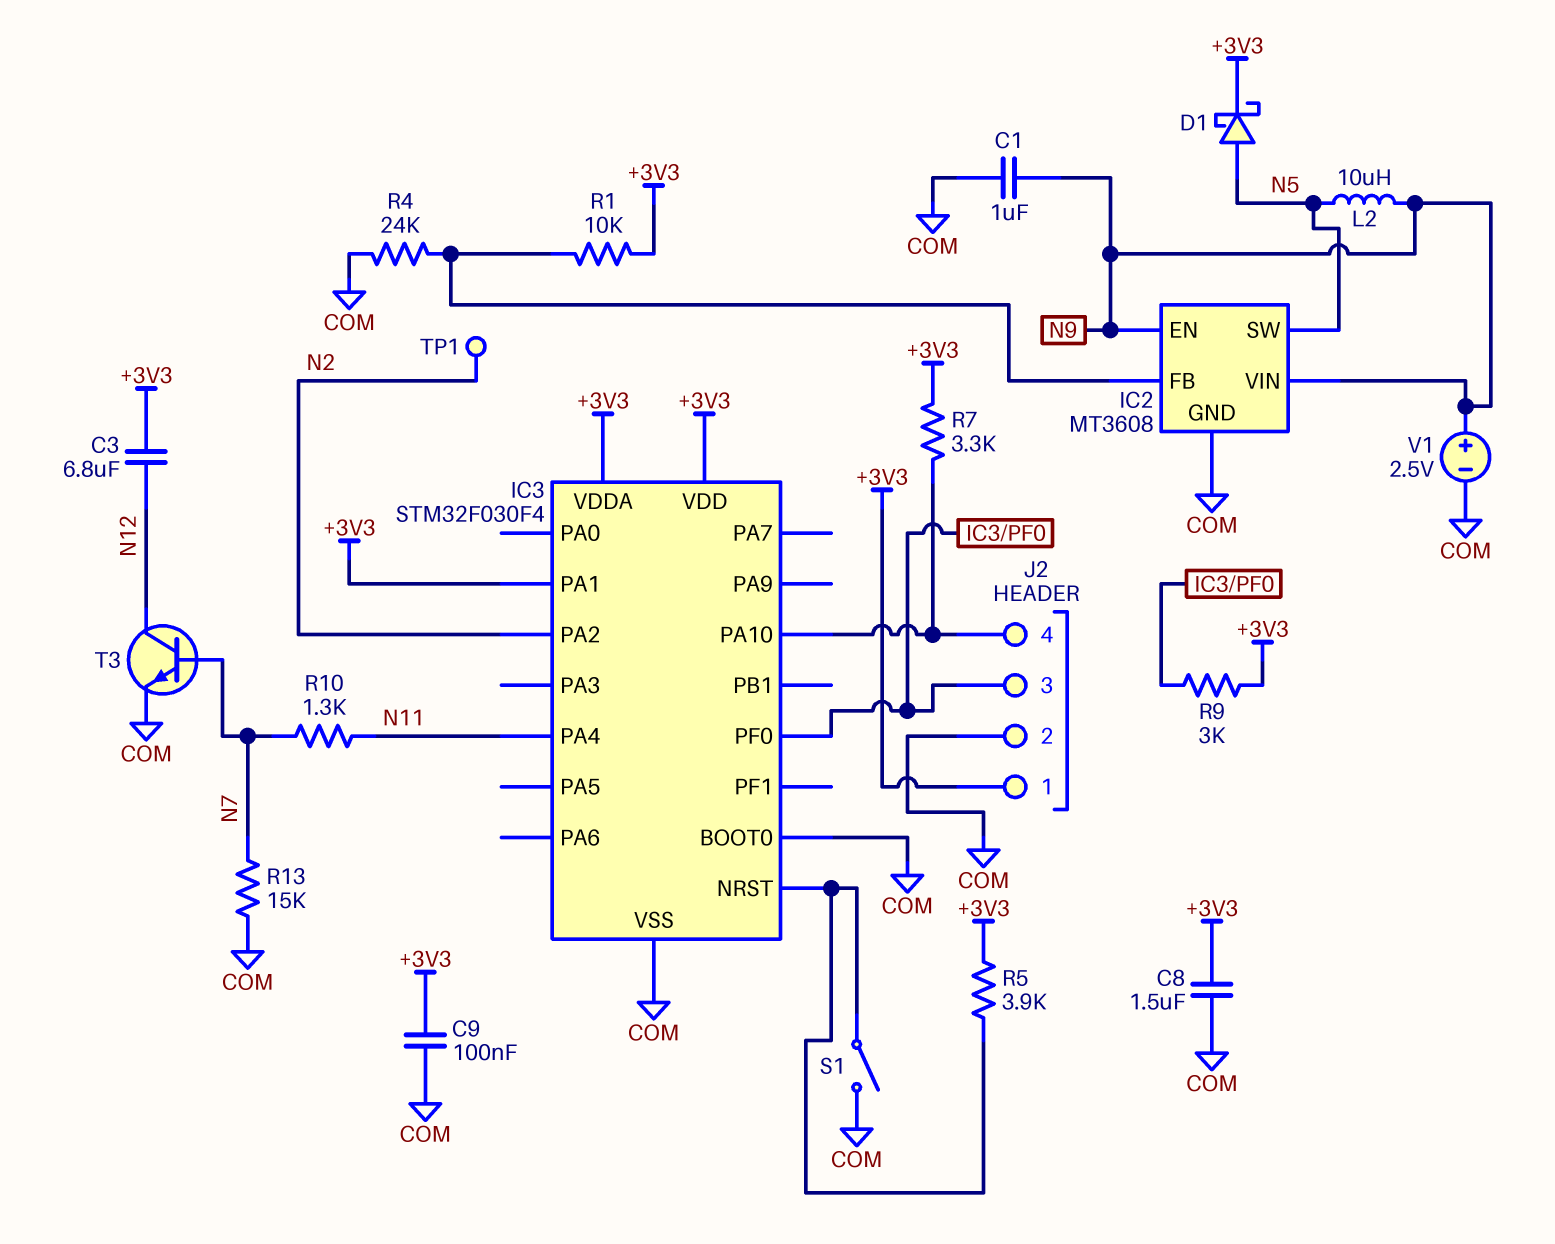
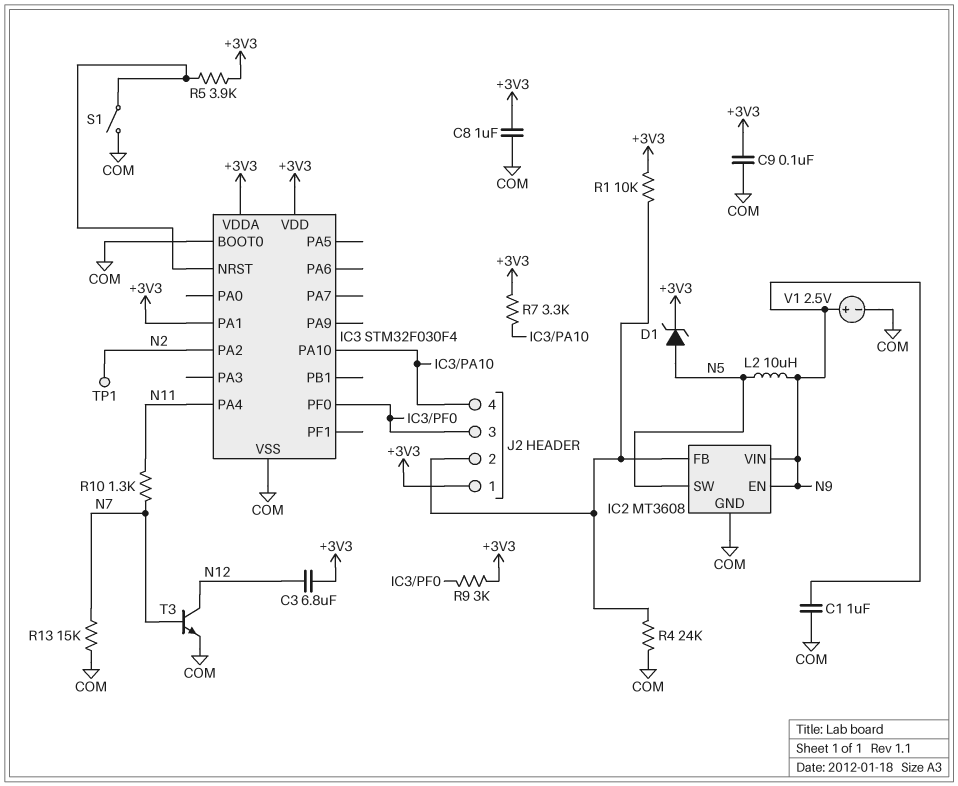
C8: 1.5uF (+3V3, COM) -> 1uF (+3V3, COM)
D1: schottky (A N5, K +3V3) -> zener (A N5, K +3V3)
J2 pin 2: COM -> IC2/FB

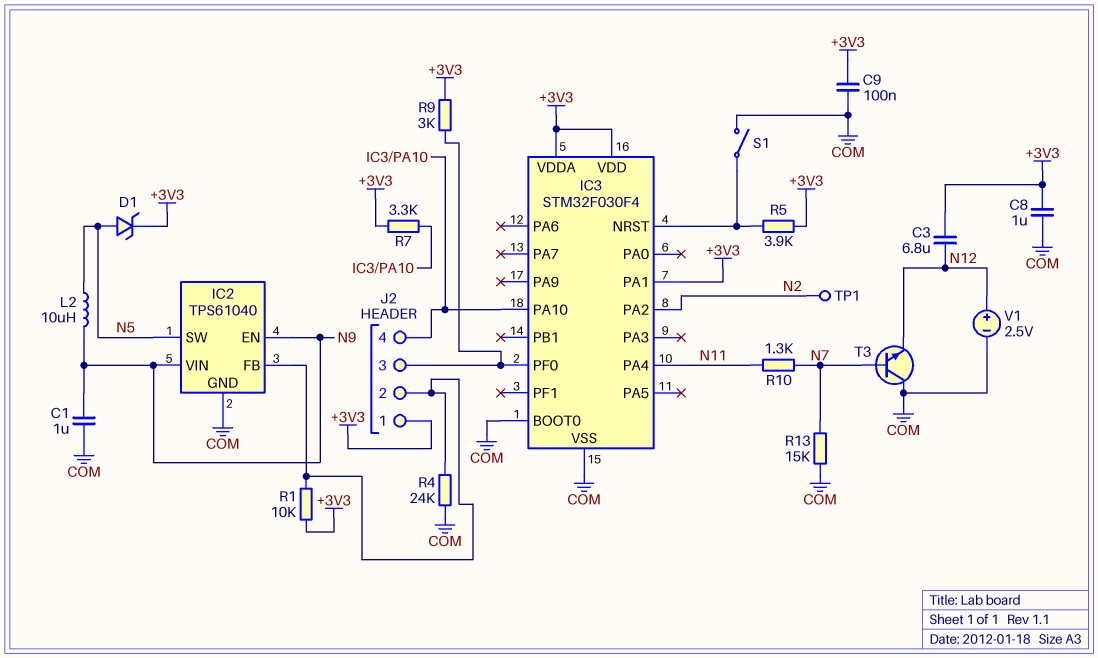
IC2: MT3608 -> TPS61040
T3: NPN (B N7, C N12, E COM) -> NPN (B N7, C COM, E N12)
V1: 2.5V (plus N9, minus COM) -> 2.5V (plus N12, minus COM)

